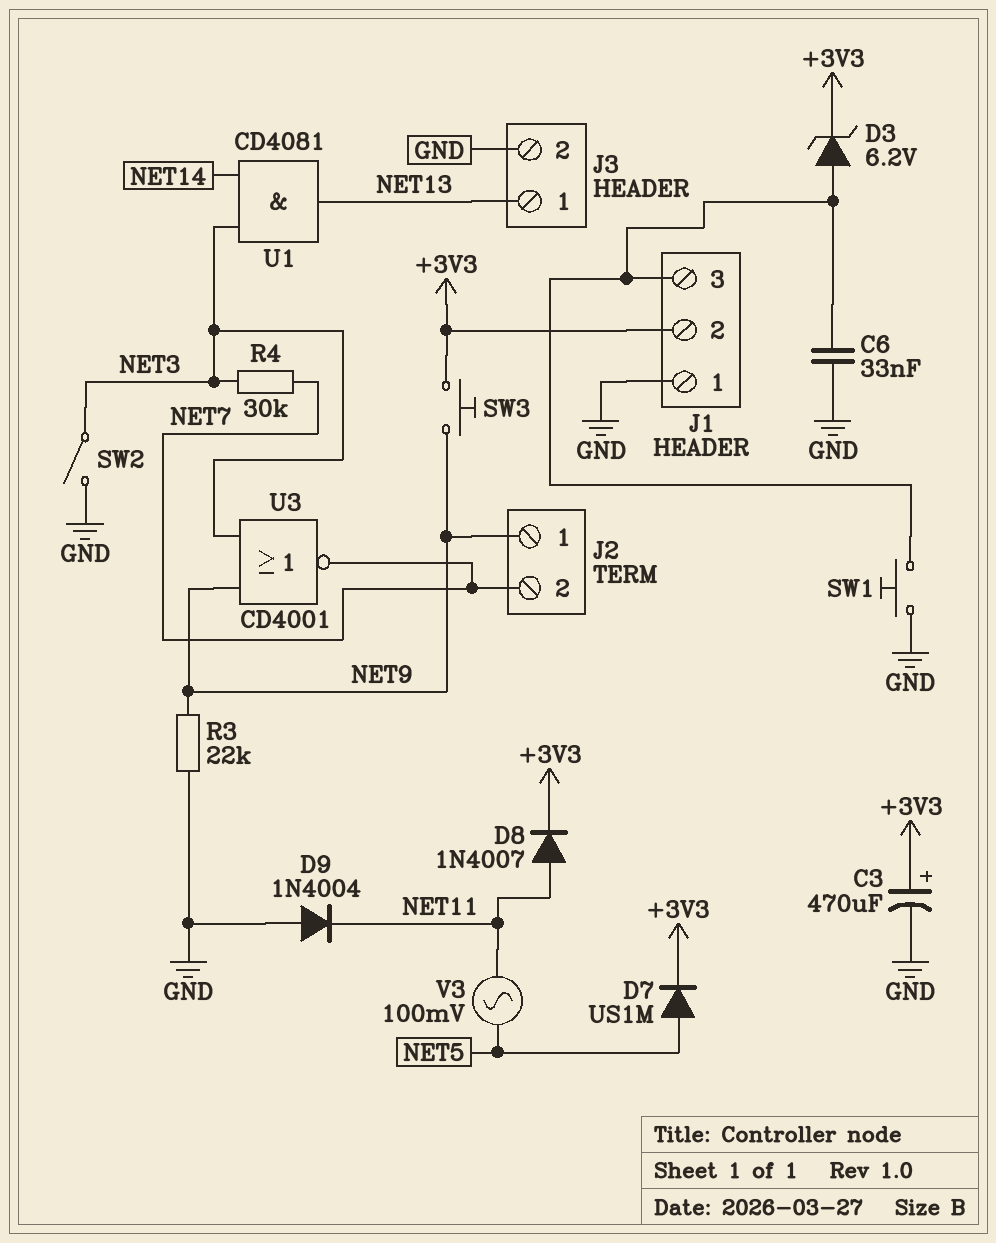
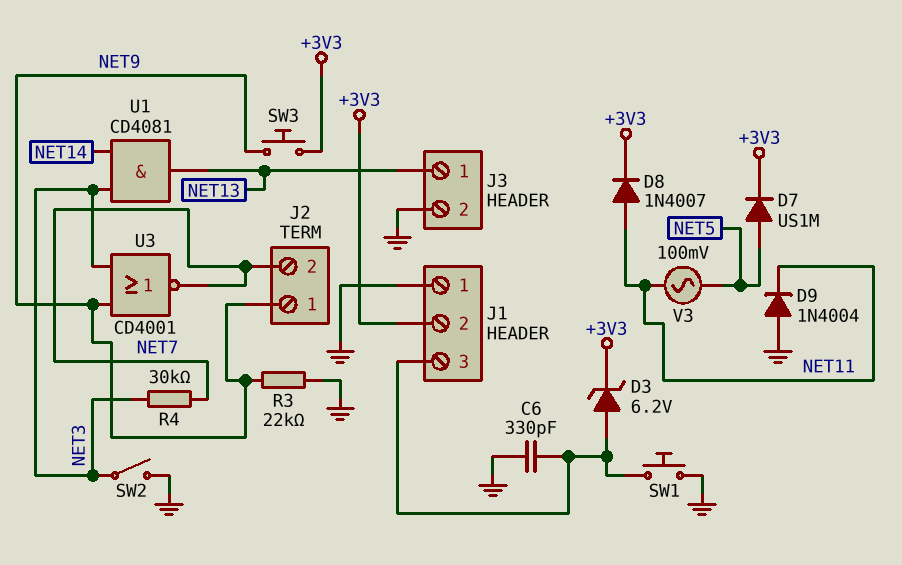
C3: 470uF (plus +3V3, minus GND) -> none
C6: 33nF (GND, J1/3) -> 330pF (GND, J1/3)

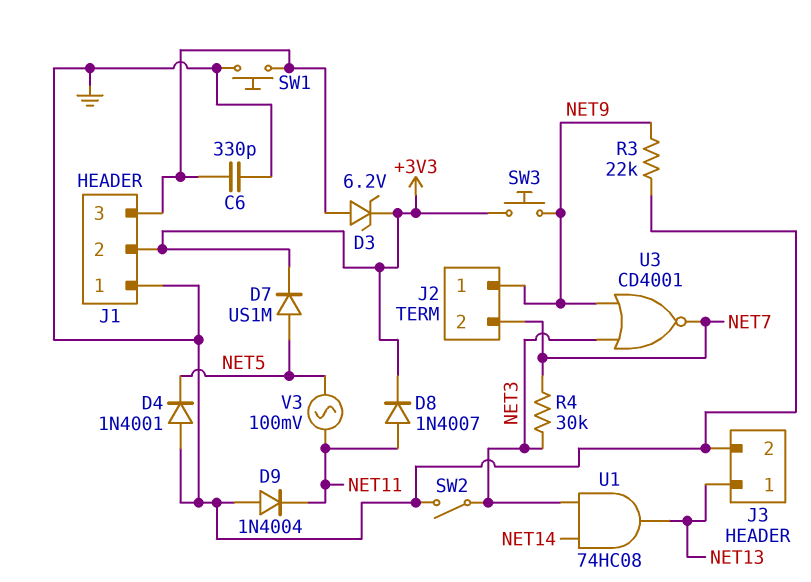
D4: none -> diode 1N4001 (A GND, K NET5)
U1: AND CD4081 (in NET3, in NET14, out NET13) -> AND 74HC08 (in NET3, in NET14, out NET13)

